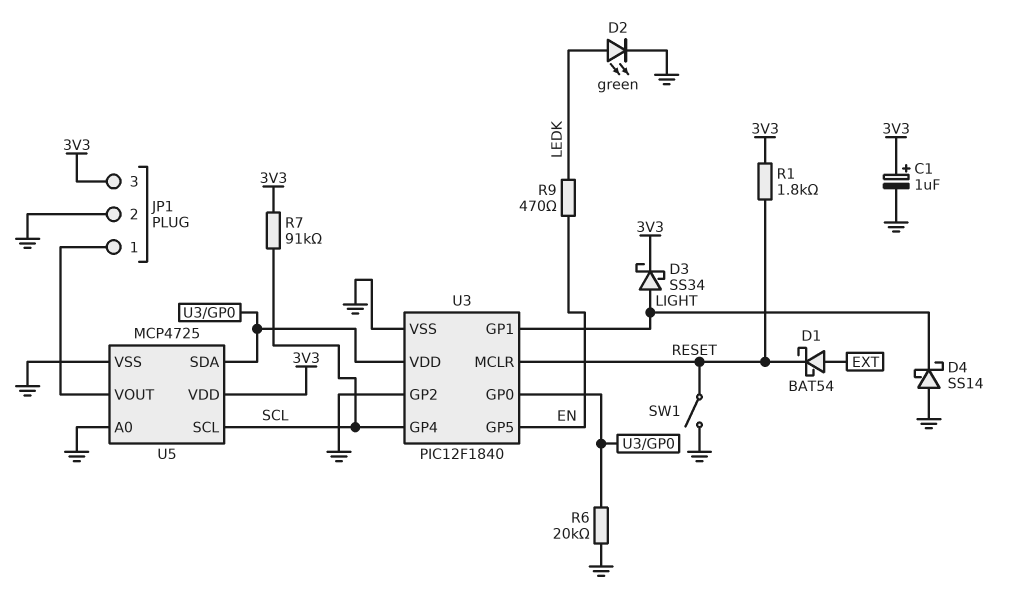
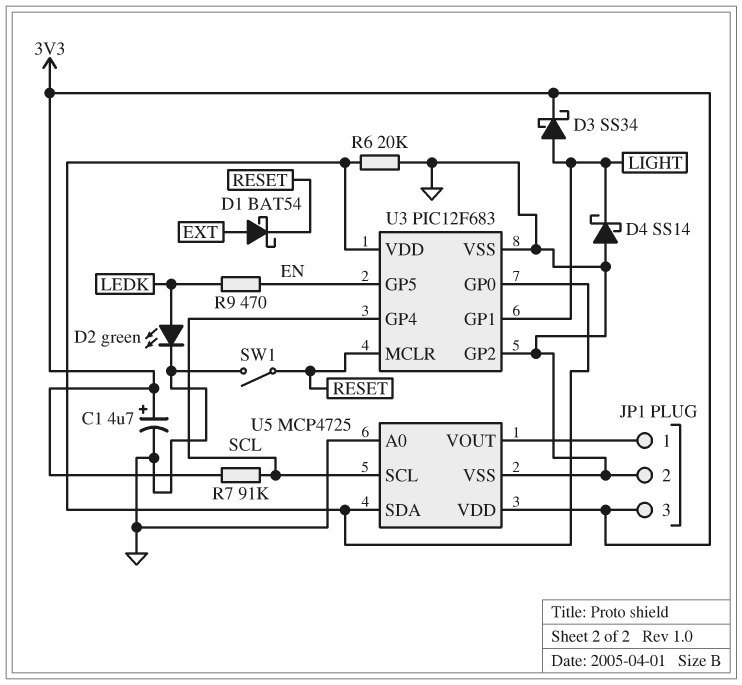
C1: 1uF (plus 3V3, minus GND) -> 4.7uF (plus 3V3, minus GND)
R1: 1.8k (3V3, RESET) -> none
U3: PIC12F1840 -> PIC12F683

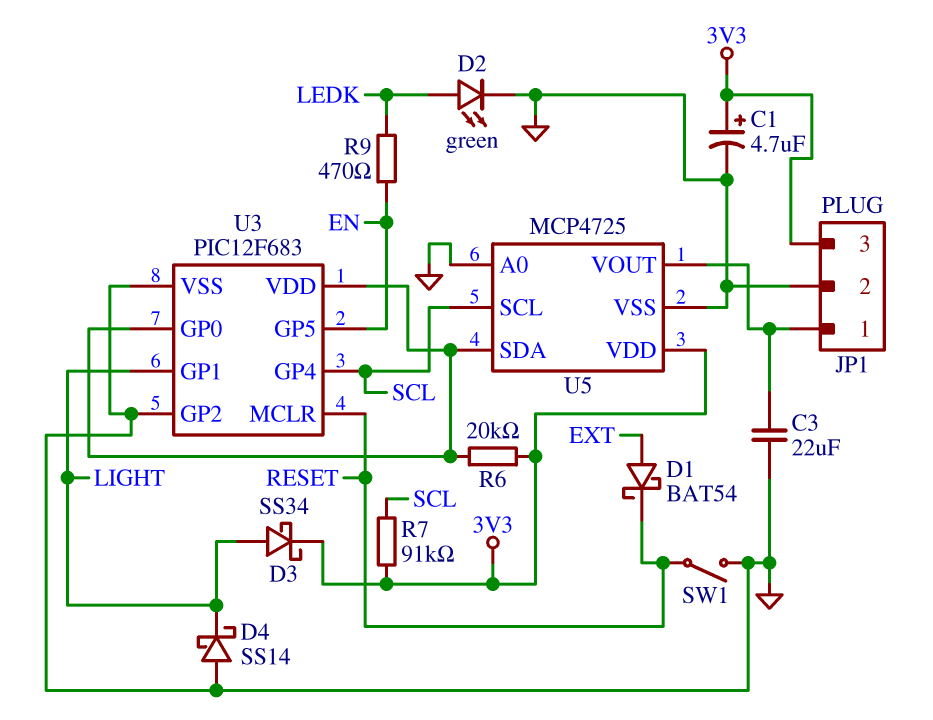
C3: none -> 22uF (GND, JP1/1)
R6: 20k (GND, U3/GP0) -> 20k (3V3, U3/GP0)

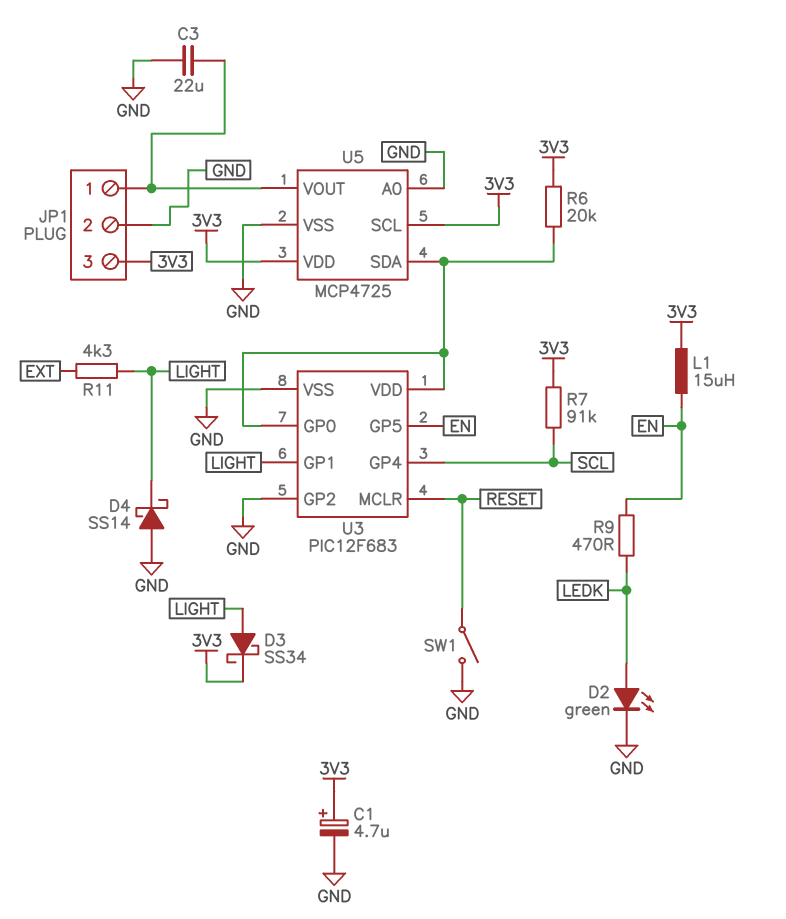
D1: schottky BAT54 (A EXT, K RESET) -> none
L1: none -> 15uH (3V3, EN)
R11: none -> 4.3k (EXT, LIGHT)
U5 pin SCL: SCL -> 3V3

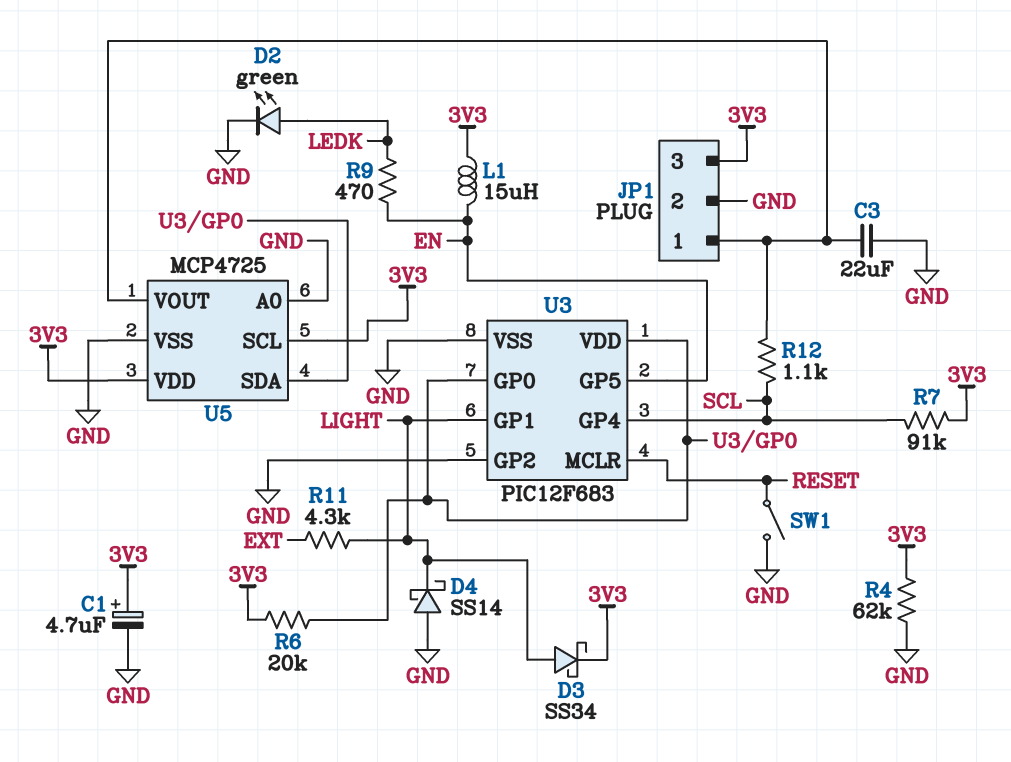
R4: none -> 62k (3V3, GND)
R12: none -> 1.1k (JP1/1, SCL)

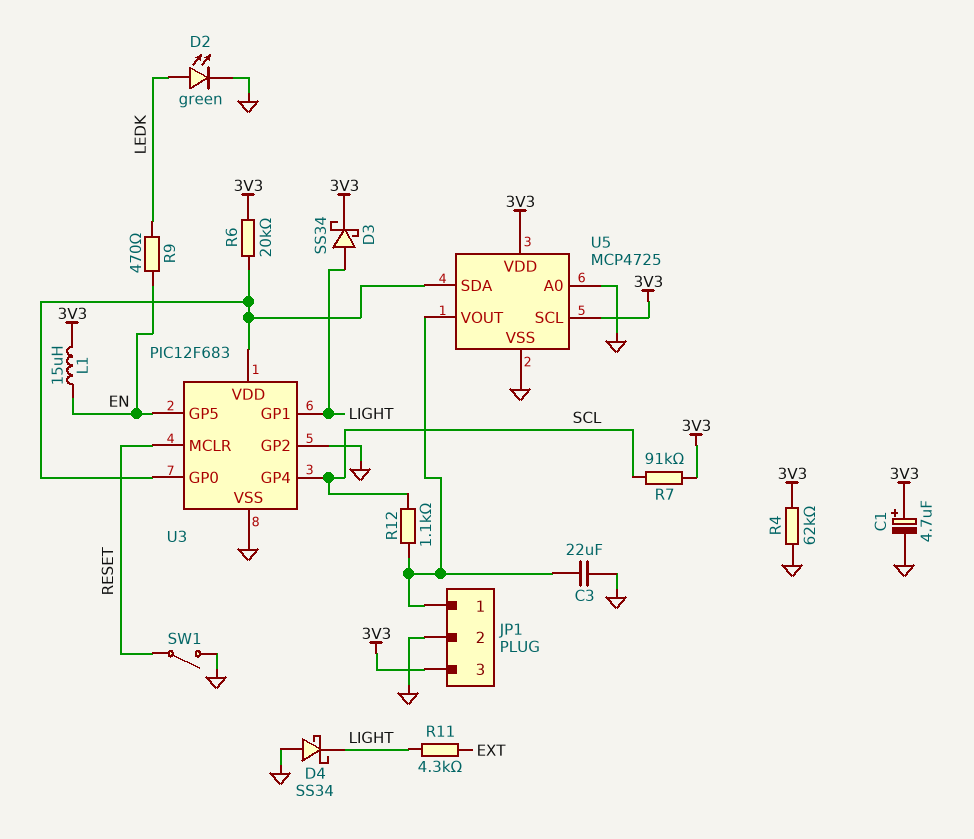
D4: schottky SS14 (A GND, K LIGHT) -> schottky SS34 (A GND, K LIGHT)

